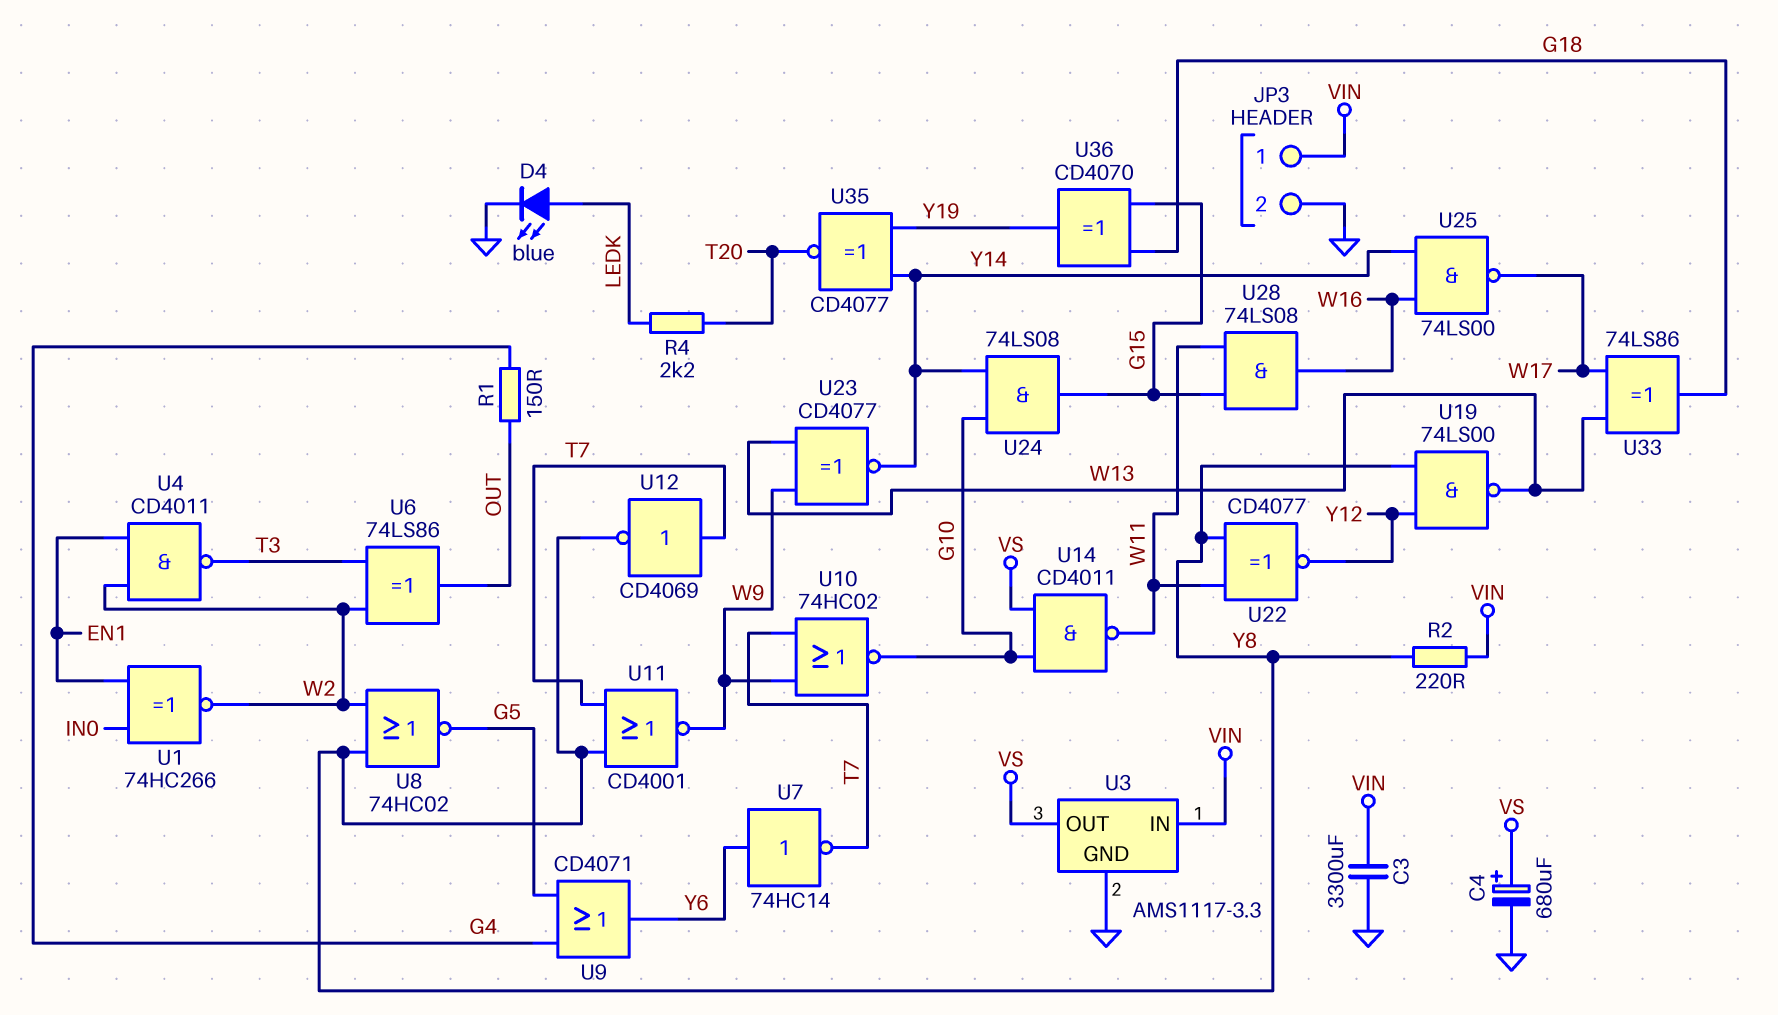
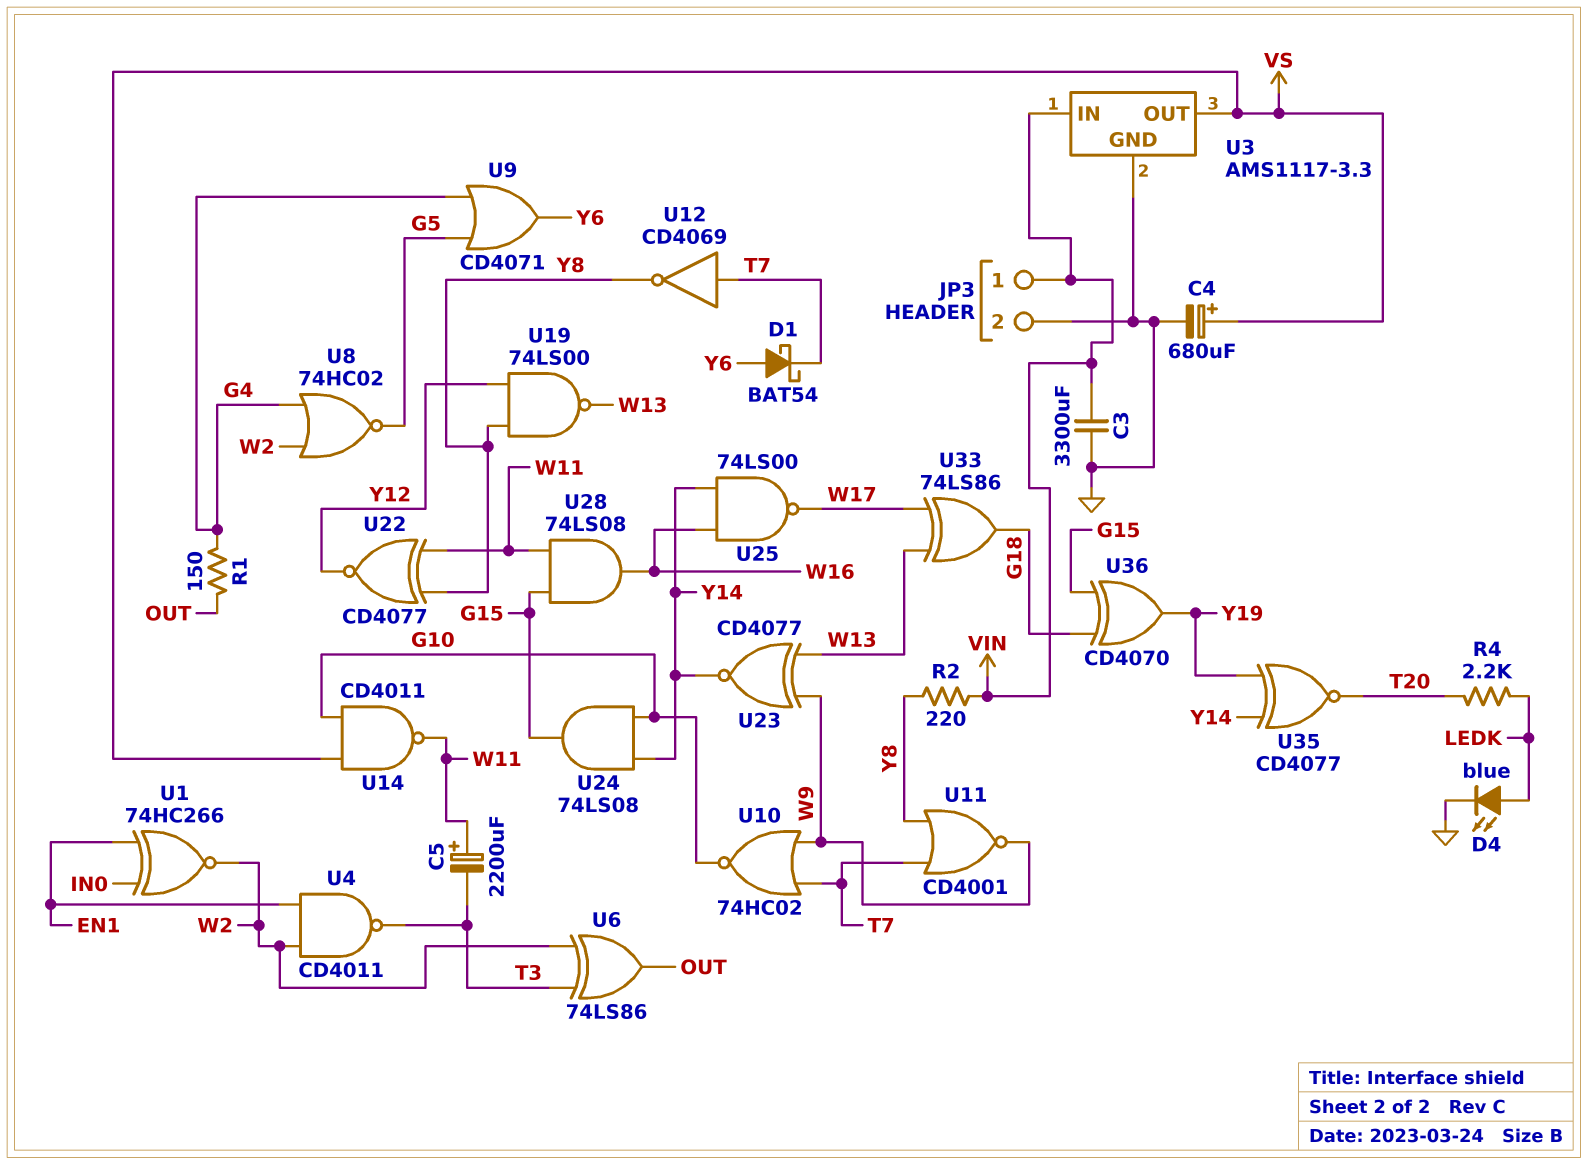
C5: none -> 2200uF (plus W11, minus T3)
D1: none -> schottky BAT54 (A Y6, K T7)
U7: NOT 74HC14 (in Y6, out T7) -> none
U8: NOR 74HC02 (in W2, in Y8, out G5) -> NOR 74HC02 (in G4, in W2, out G5)

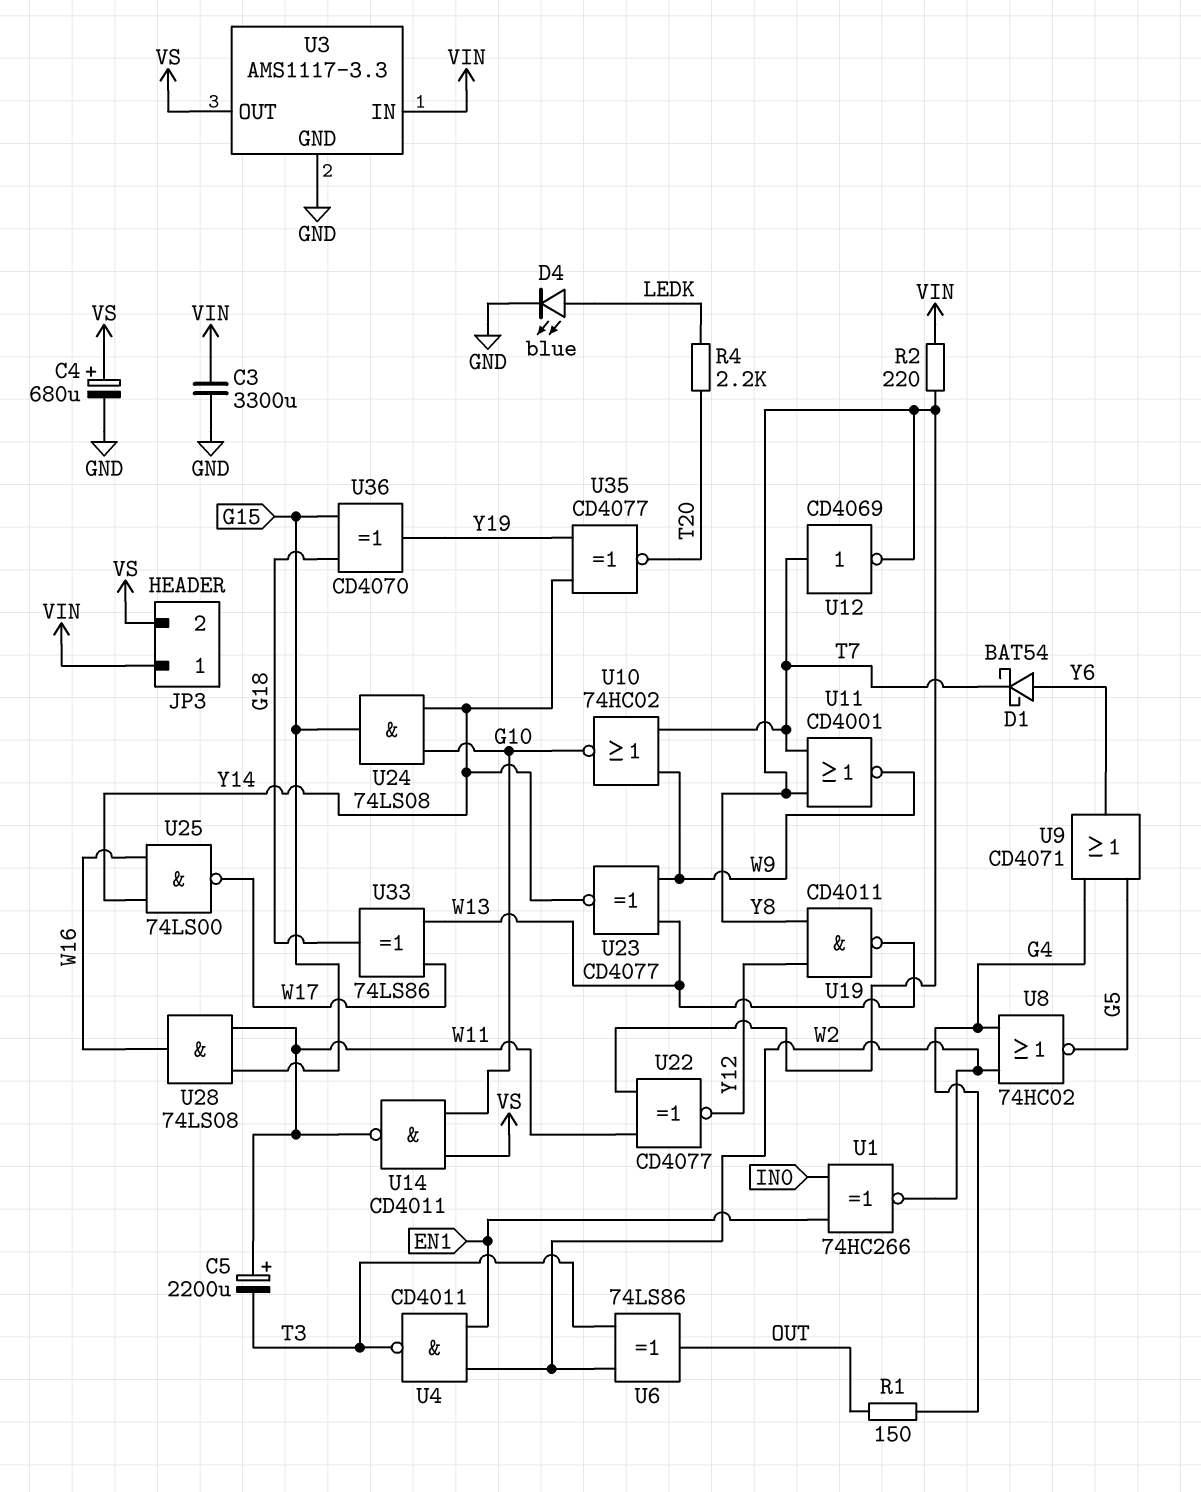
JP3 pin 2: GND -> VS
U19: NAND 74LS00 (in Y8, in Y12, out W13) -> NAND CD4011 (in Y8, in Y12, out W13)

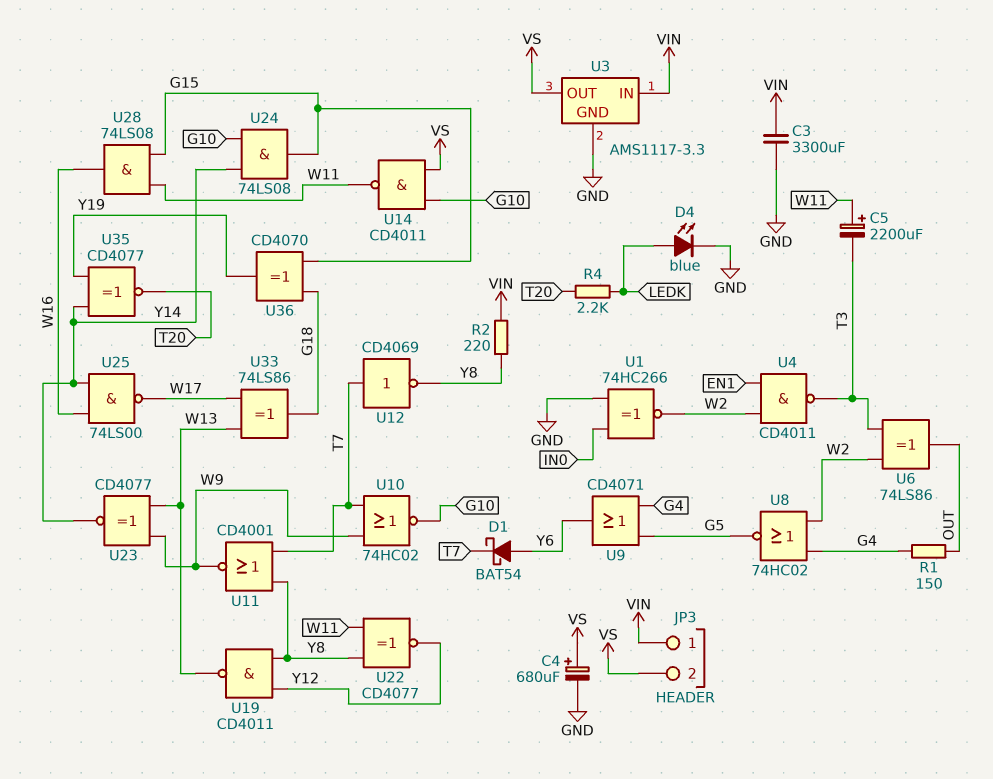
U1: XNOR 74HC266 (in EN1, in IN0, out W2) -> XNOR 74HC266 (in GND, in IN0, out W2)

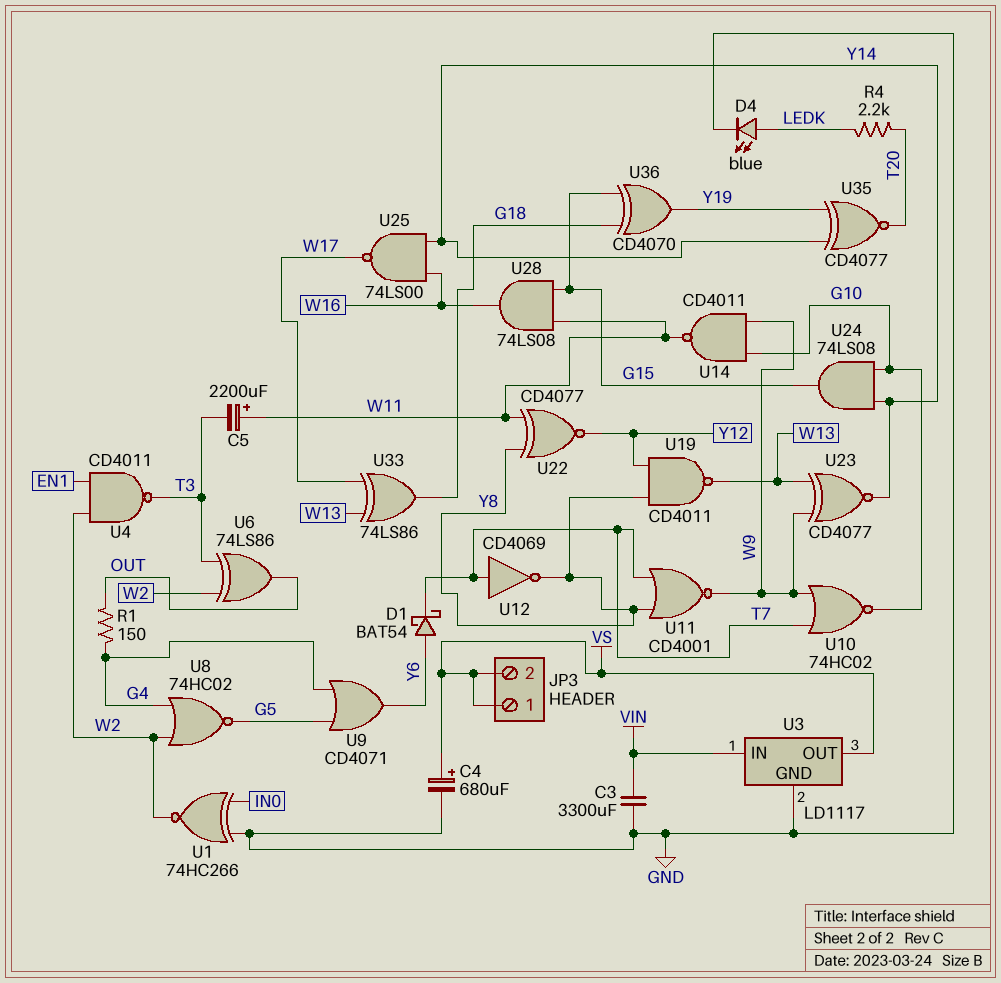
JP3 pin 1: VIN -> VS
R2: 220 (VIN, Y8) -> none
U3: AMS1117-3.3 -> LD1117
U14: NAND CD4011 (in G10, in VS, out W11) -> NAND CD4011 (in G10, in W9, out W11)

